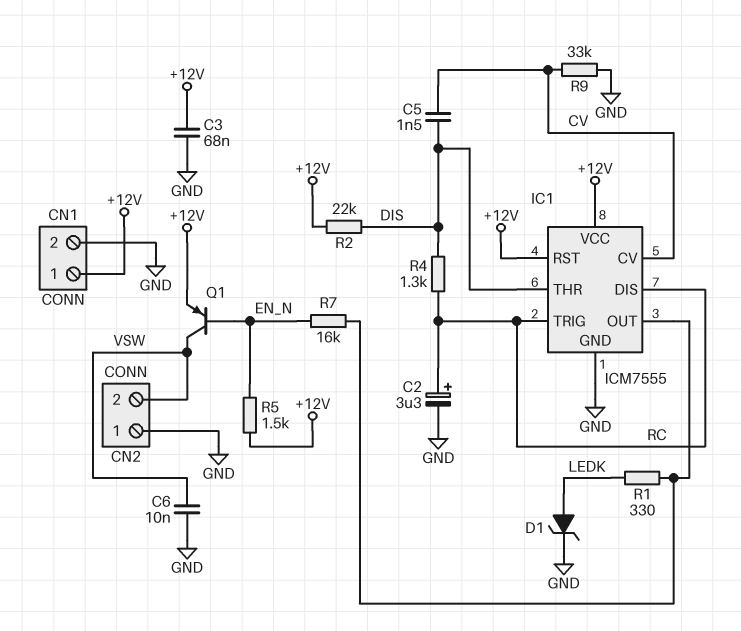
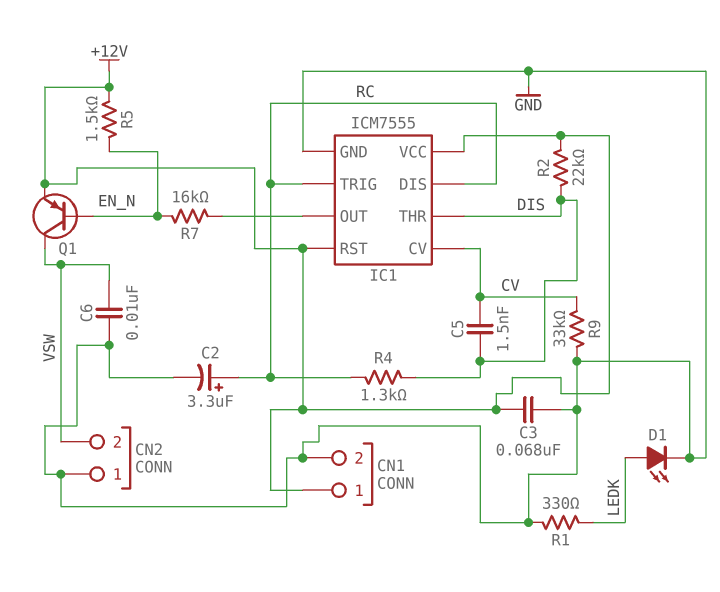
D1: zener (A LEDK, K GND) -> LED (A LEDK, K GND)
R1: 330 (IC1/OUT, LEDK) -> 330 (GND, LEDK)

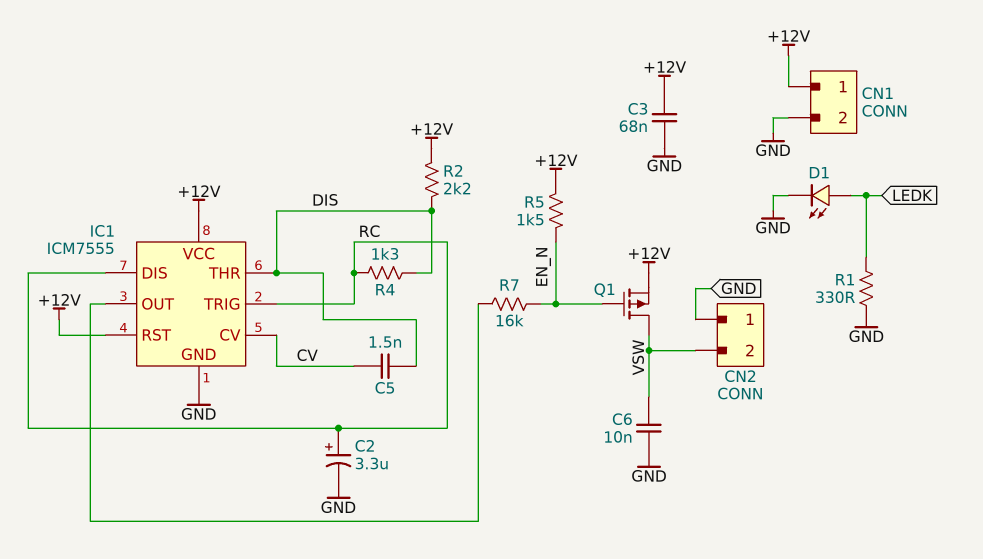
Q1: PNP (B EN_N, C VSW, E +12V) -> PMOS (G EN_N, D VSW, S +12V)
R2: 22k (+12V, DIS) -> 2.2k (+12V, DIS)
R9: 33k (CV, GND) -> none

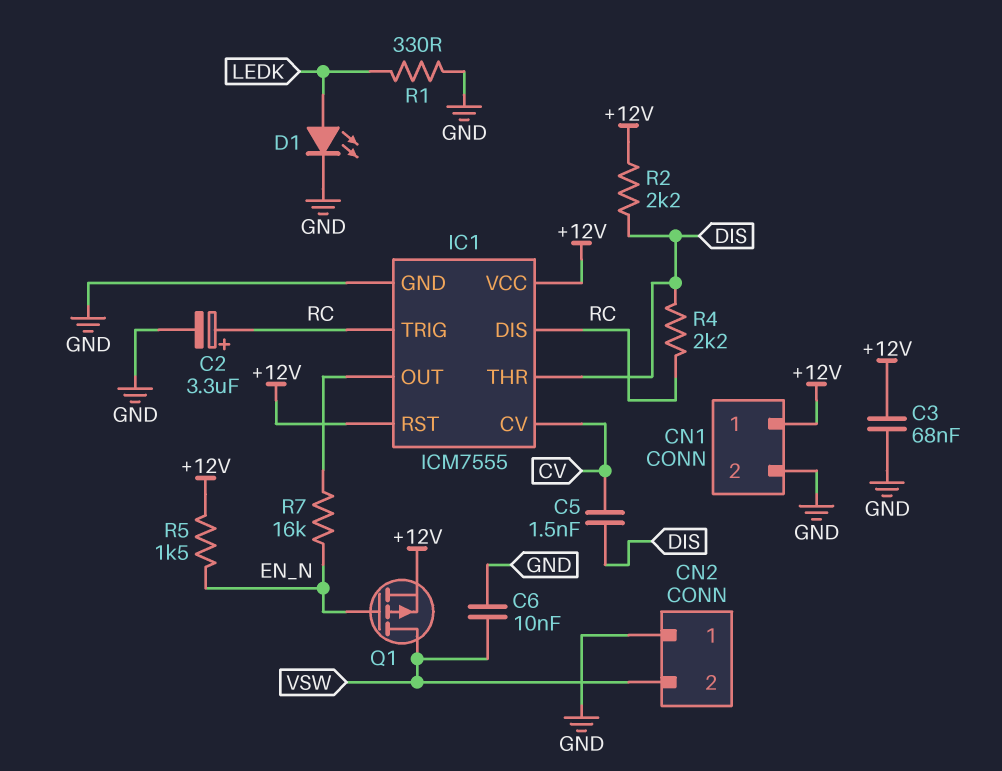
R4: 1.3k (DIS, RC) -> 2.2k (DIS, RC)

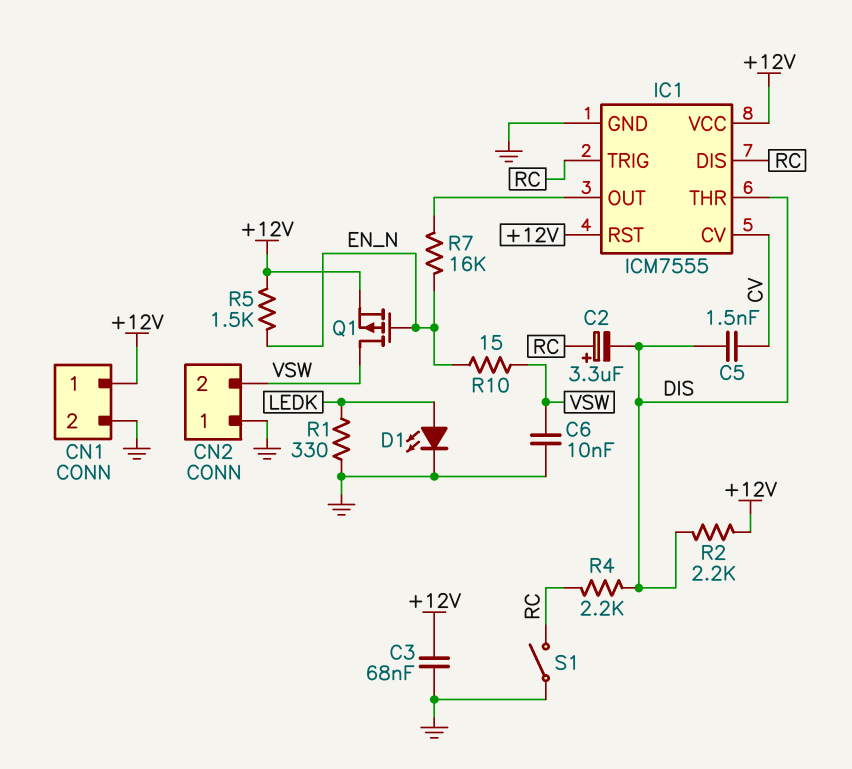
C2: 3.3uF (plus RC, minus GND) -> 3.3uF (plus RC, minus DIS)
R10: none -> 15 (EN_N, VSW)
S1: none -> switch (GND, RC)

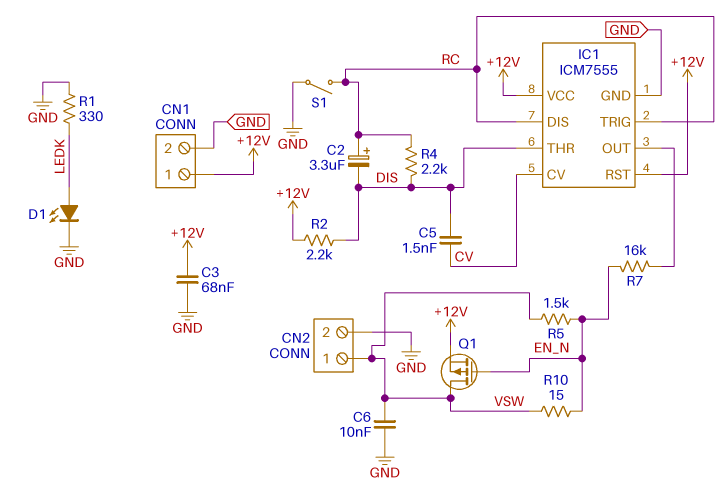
CN2 pin 1: GND -> VSW
CN2 pin 2: VSW -> GND
R5: 1.5k (+12V, EN_N) -> 1.5k (EN_N, VSW)

